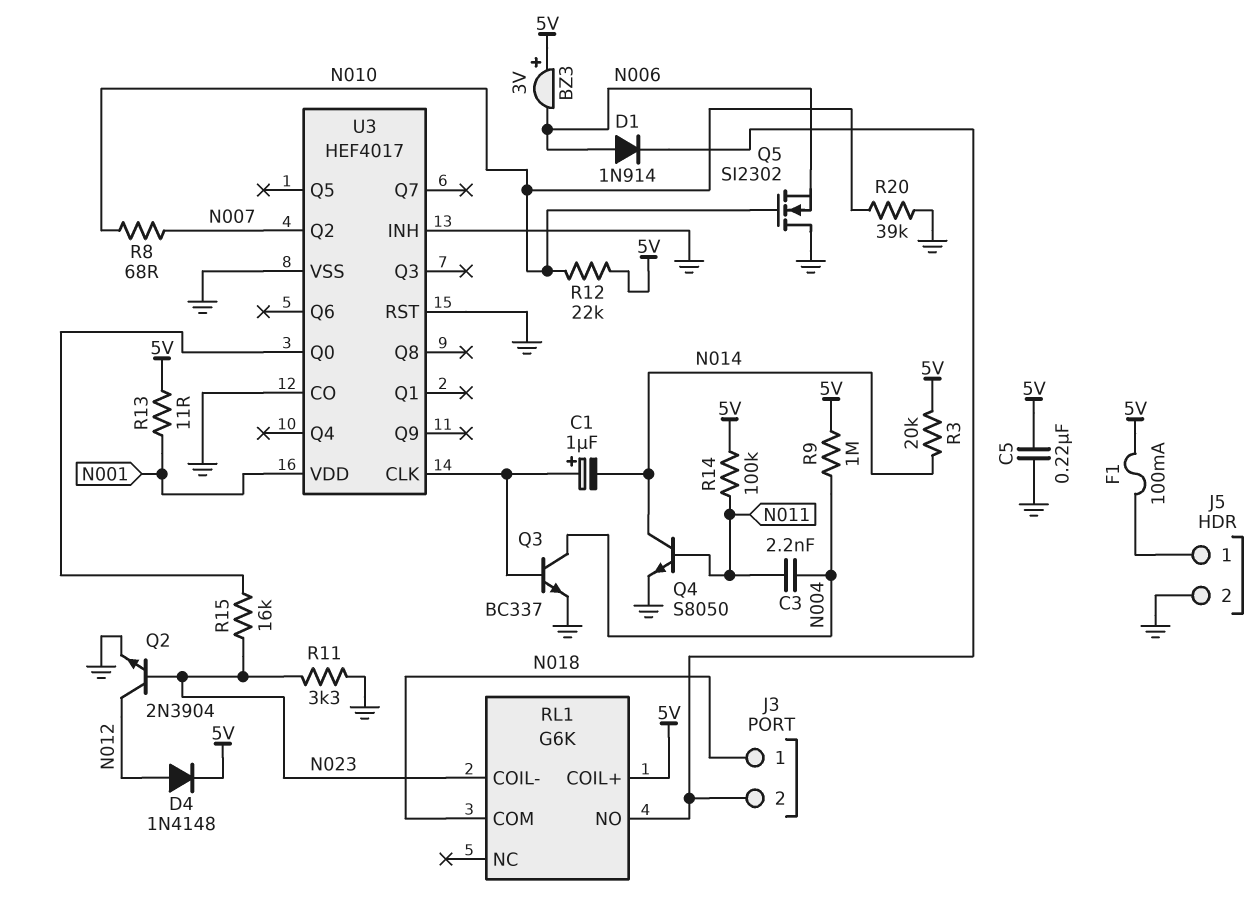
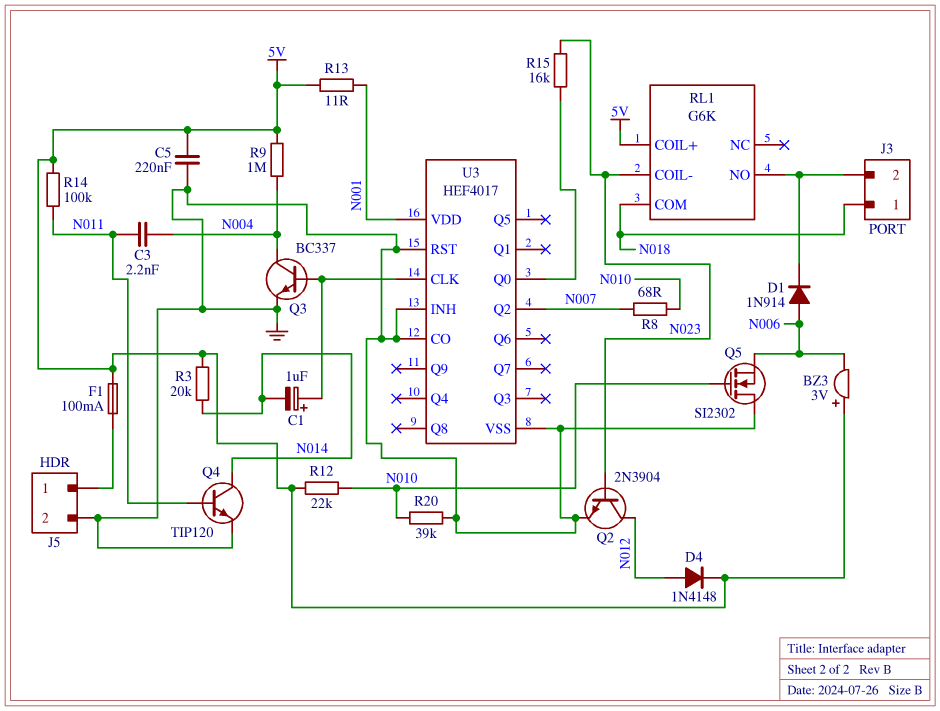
Q4: NPN S8050 (B N011, C N014, E GND) -> NPN TIP120 (B N011, C N014, E GND)
R11: 3.3k (GND, N023) -> none

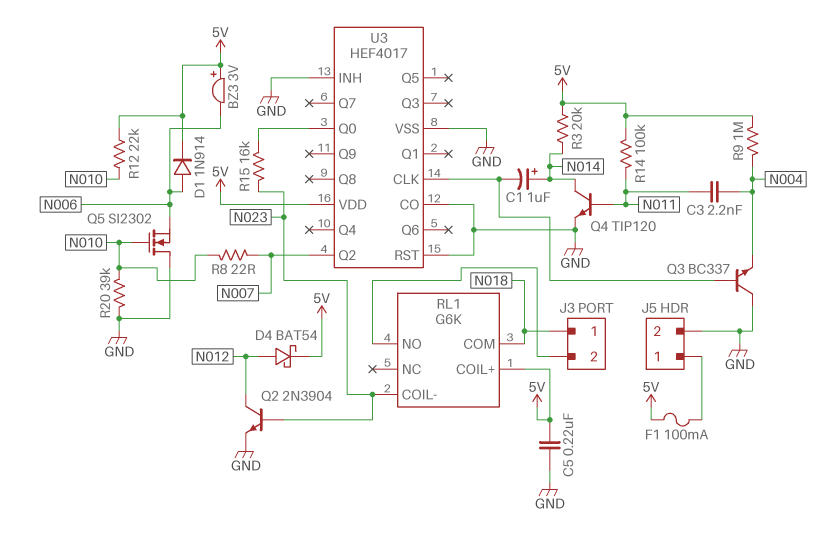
C1: 1uF (plus U3/CLK, minus N014) -> 1uF (plus N014, minus U3/CLK)
D1: diode 1N914 (A N006, K J3/2) -> diode 1N914 (A N006, K 5V)
D4: diode 1N4148 (A N012, K 5V) -> schottky BAT54 (A N012, K 5V)
Q3: NPN BC337 (B U3/CLK, C N004, E GND) -> NPN BC337 (B U3/CLK, C GND, E N004)
R8: 68 (N007, N010) -> 22 (N007, N010)
R13: 11 (5V, N001) -> none
U3 pin VDD: N001 -> 5V

